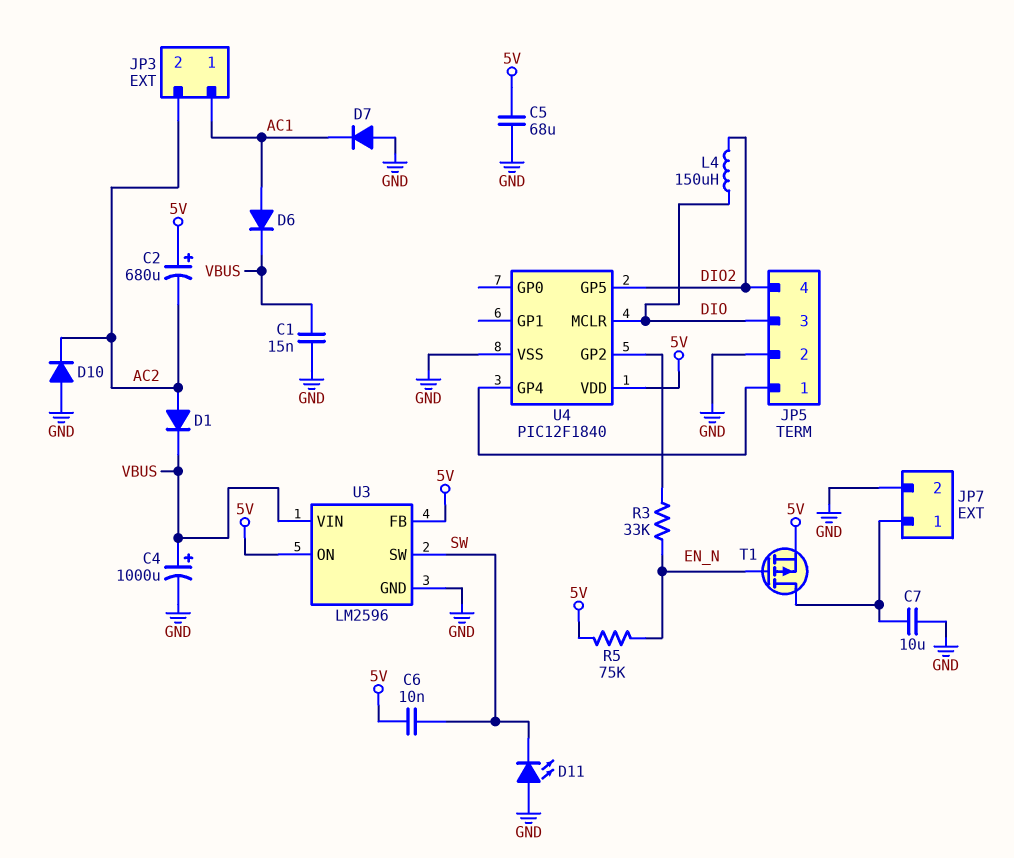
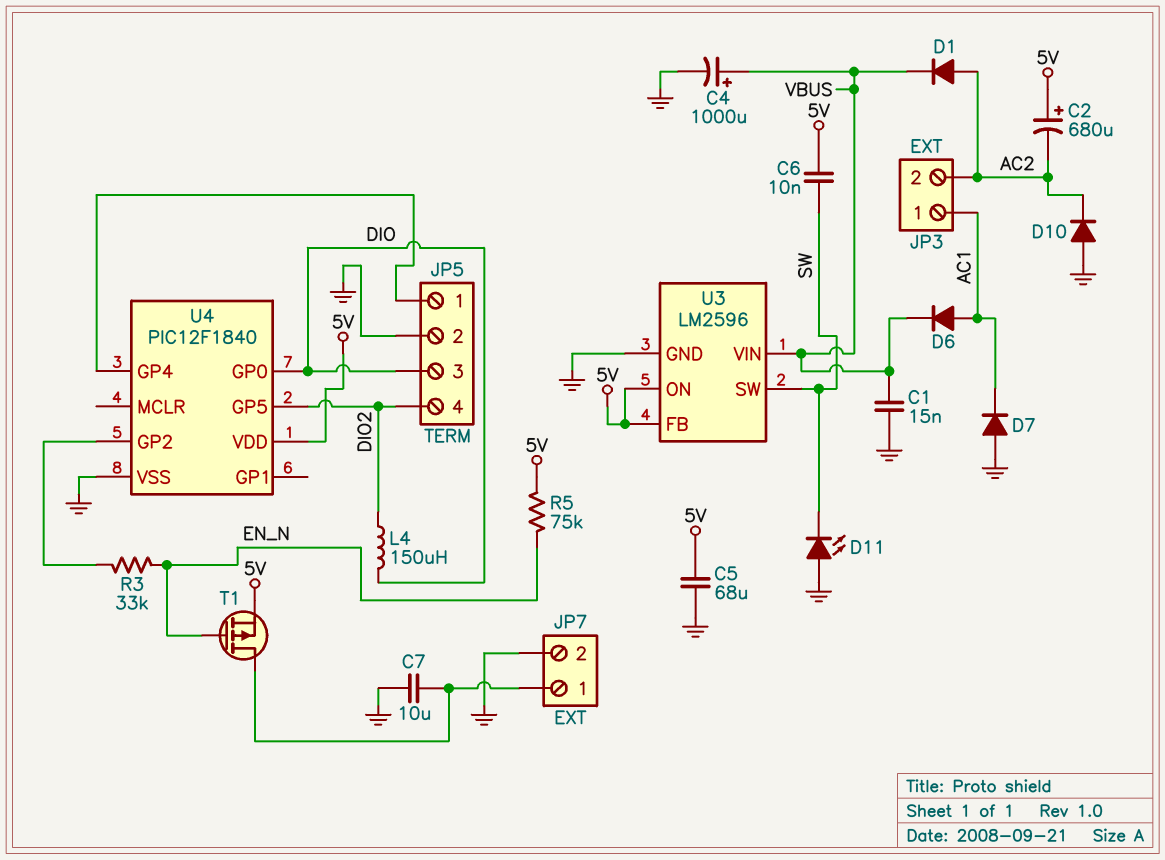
U4 pin GP0: none -> DIO
U4 pin MCLR: DIO -> none

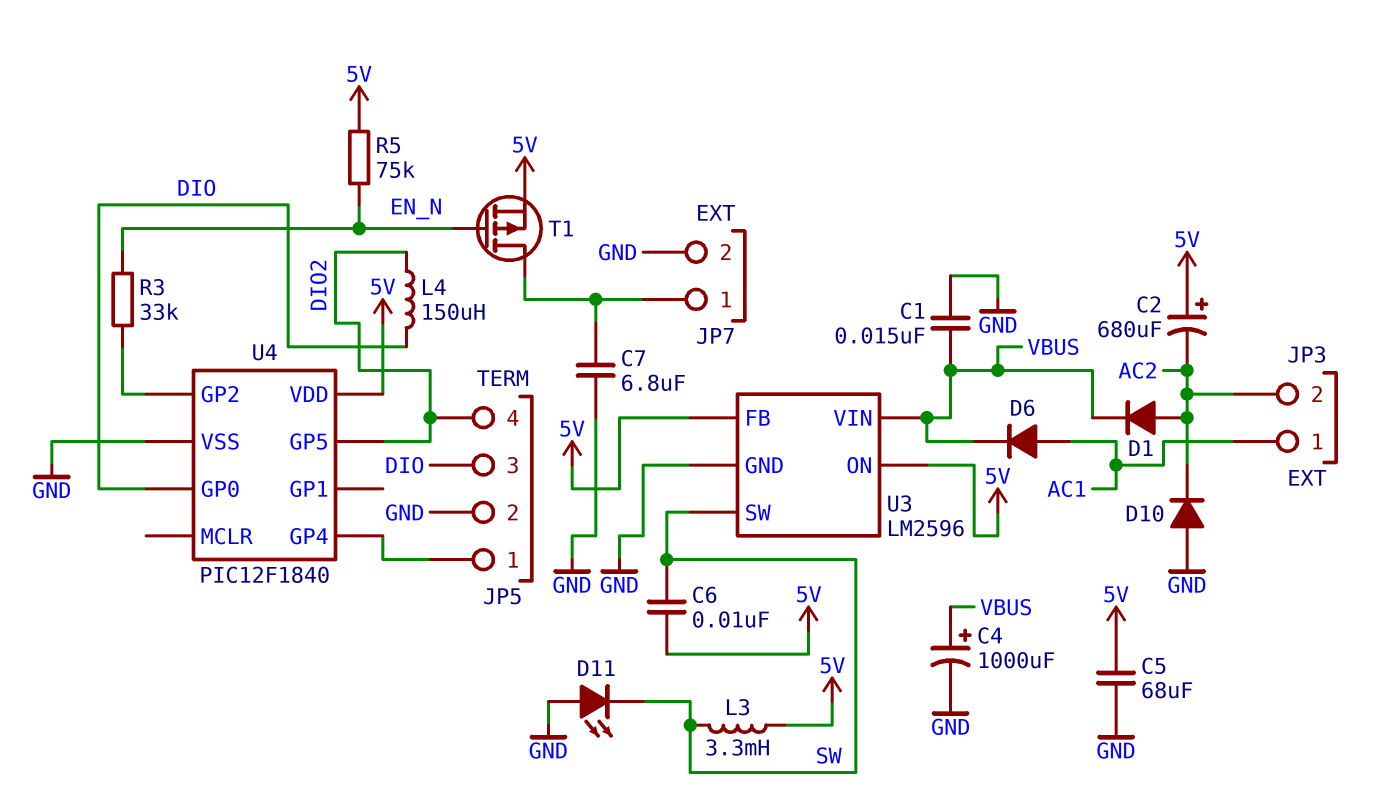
C7: 10uF (GND, JP7/1) -> 6.8uF (GND, JP7/1)
D7: diode (A GND, K AC1) -> none
L3: none -> 3.3mH (5V, SW)

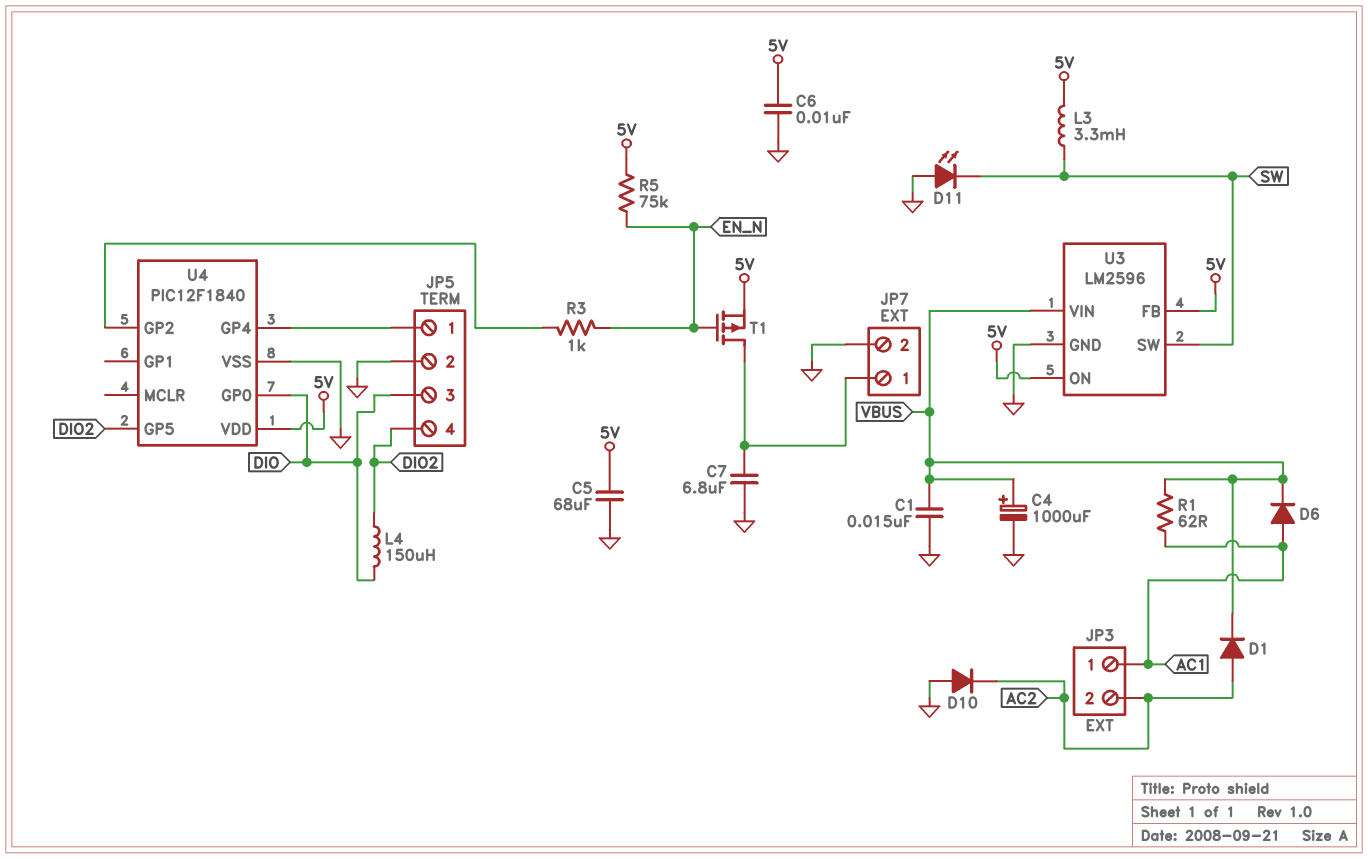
C2: 680uF (plus 5V, minus AC2) -> none
C6: 10nF (5V, SW) -> 10nF (5V, GND)
R1: none -> 62 (AC1, VBUS)
R3: 33k (EN_N, U4/GP2) -> 1k (EN_N, U4/GP2)

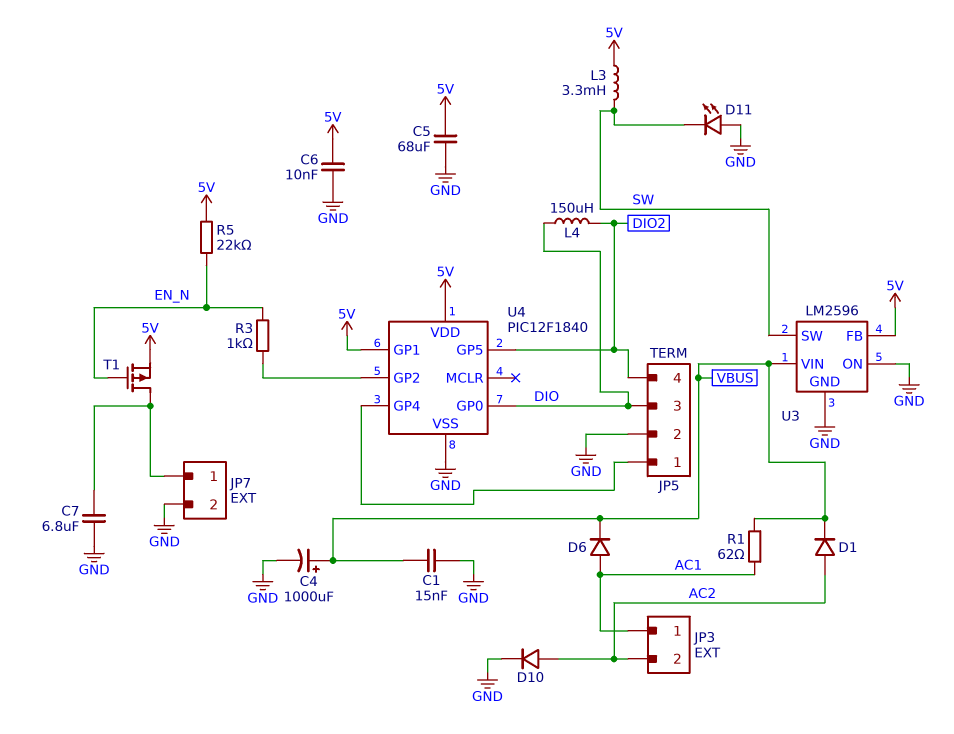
D10: diode (A GND, K AC2) -> diode (A AC2, K GND)
R5: 75k (5V, EN_N) -> 22k (5V, EN_N)
U3 pin ON: 5V -> GND
U4 pin GP1: none -> 5V

